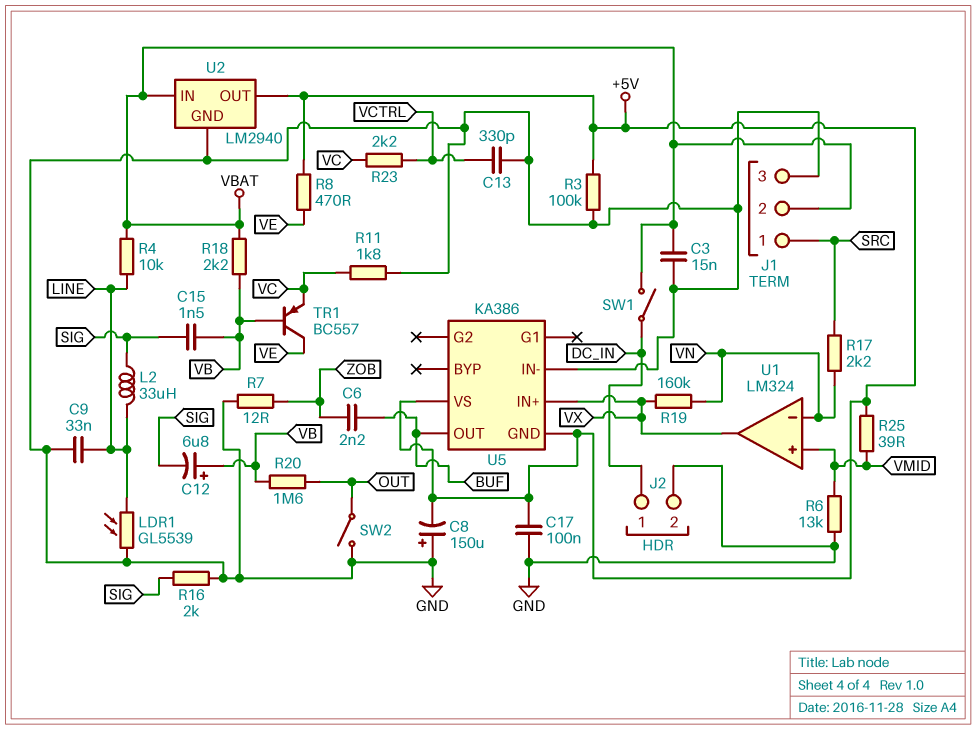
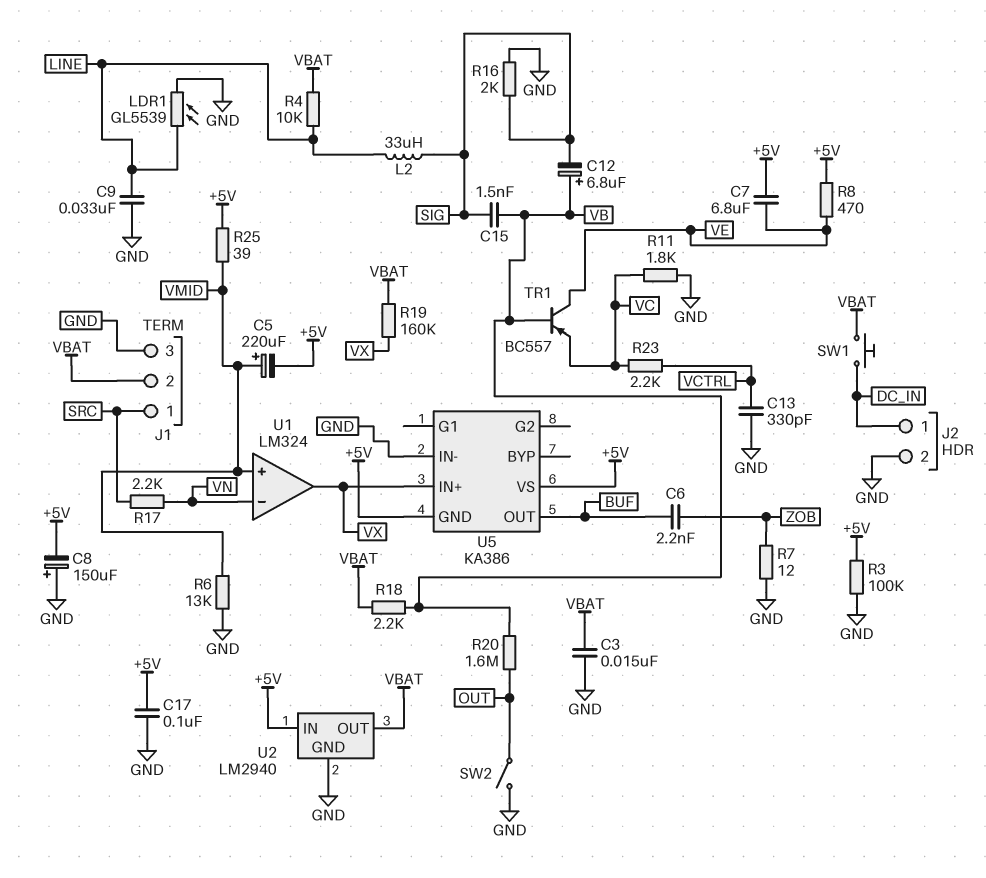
C5: none -> 220uF (plus VMID, minus +5V)
C7: none -> 6.8uF (+5V, VE)
R19: 160k (VN, VX) -> 160k (VBAT, VX)
SW1: switch (DC_IN, VBAT) -> button (DC_IN, VBAT)
U2 pin IN: VBAT -> +5V
U2 pin OUT: +5V -> VBAT

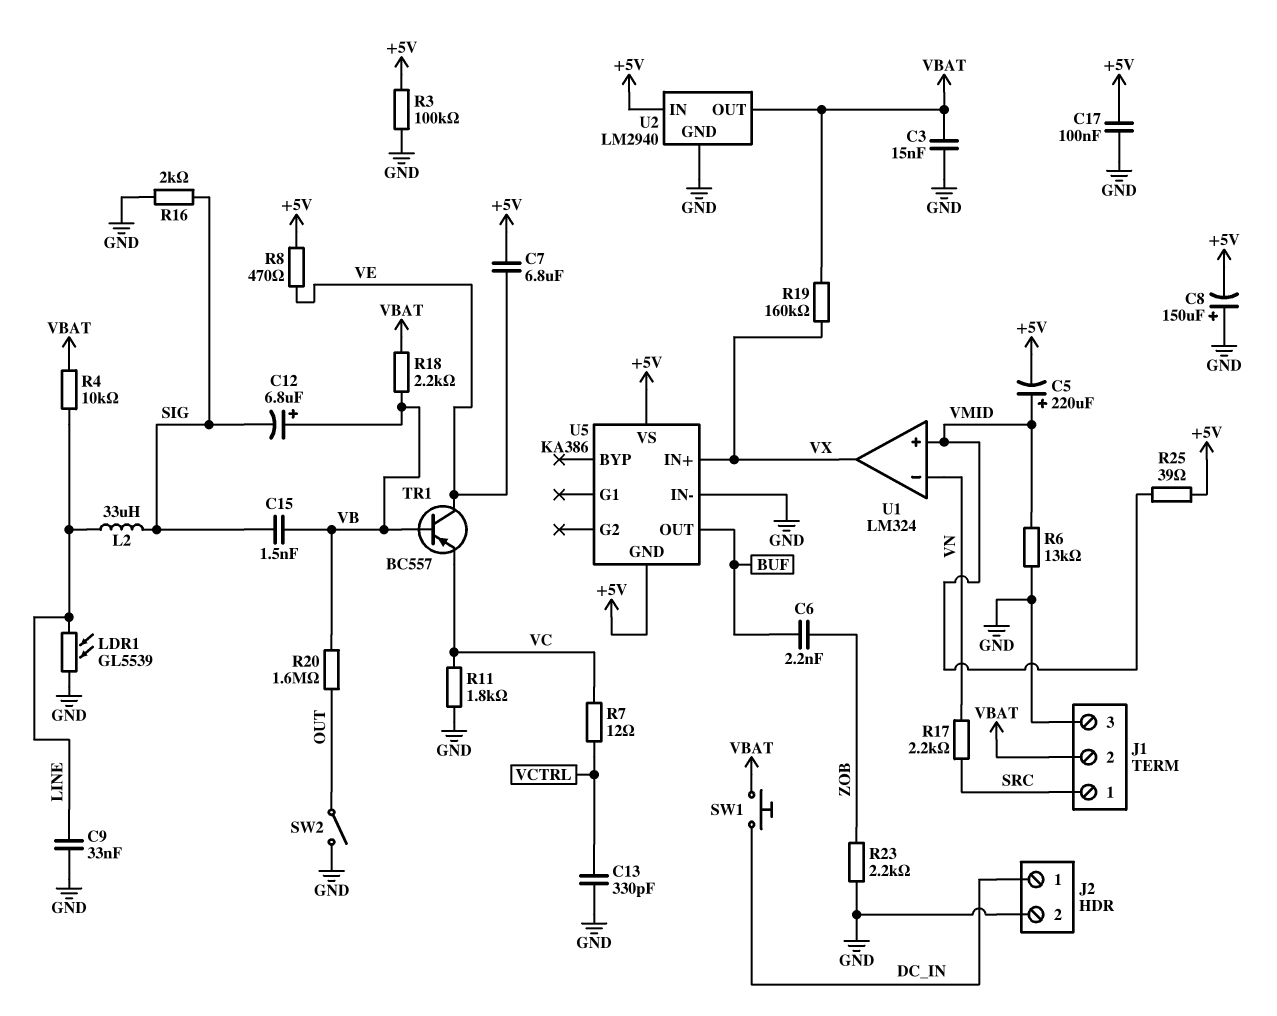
R7: 12 (GND, ZOB) -> 12 (VC, VCTRL)
R23: 2.2k (VC, VCTRL) -> 2.2k (GND, ZOB)

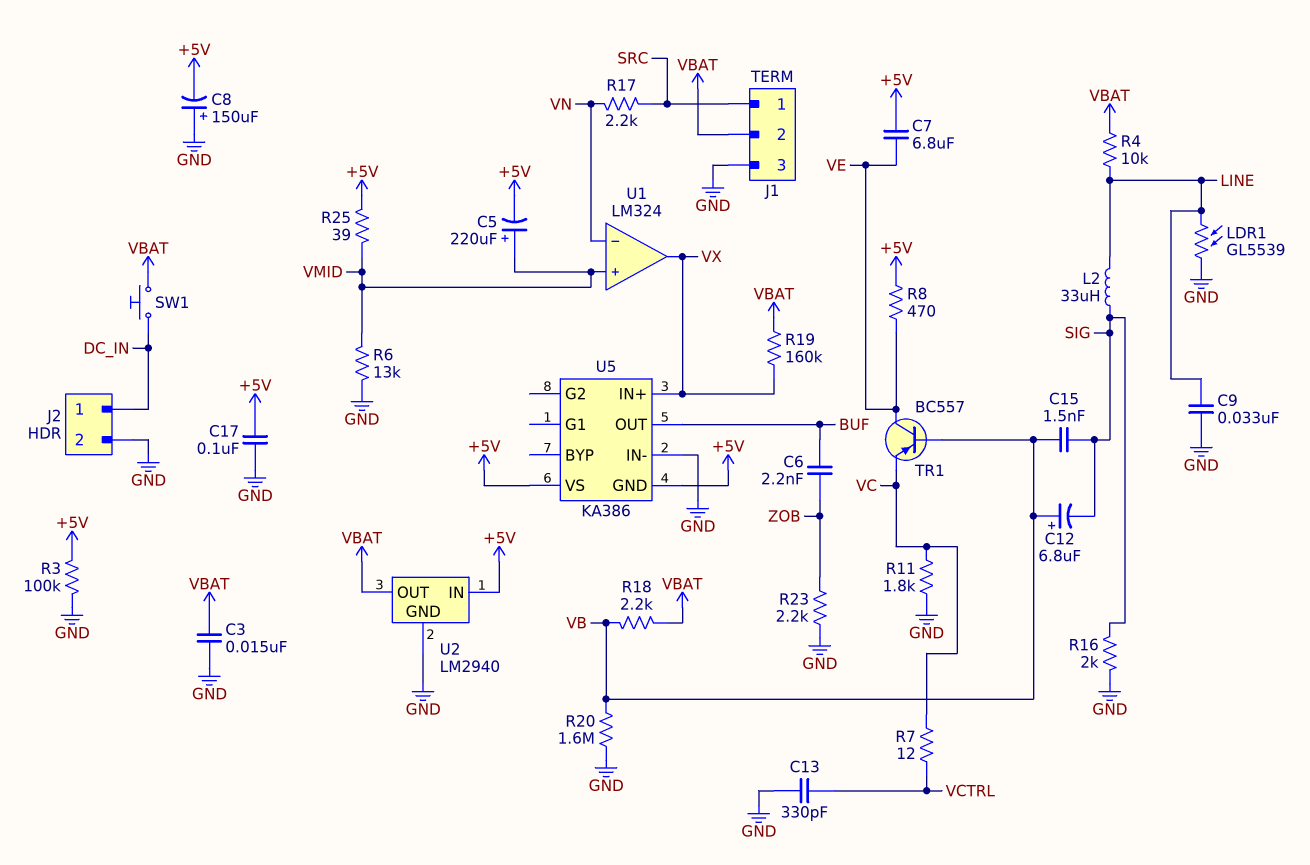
R20: 1.6M (OUT, VB) -> 1.6M (GND, VB)
SW2: switch (GND, OUT) -> none

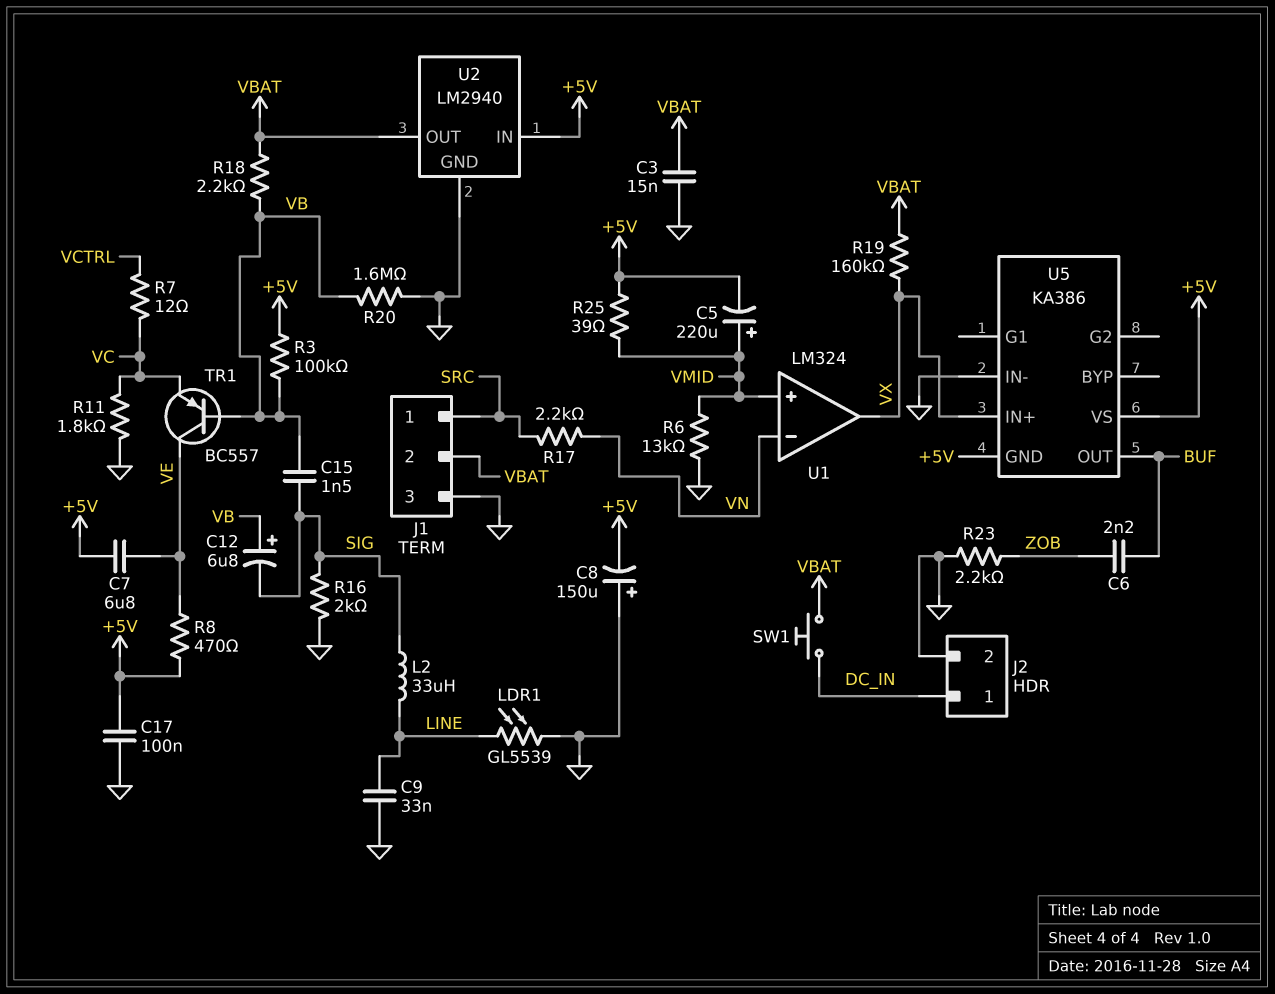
C13: 330pF (GND, VCTRL) -> none
R3: 100k (+5V, GND) -> 100k (+5V, VB)
R4: 10k (LINE, VBAT) -> none

